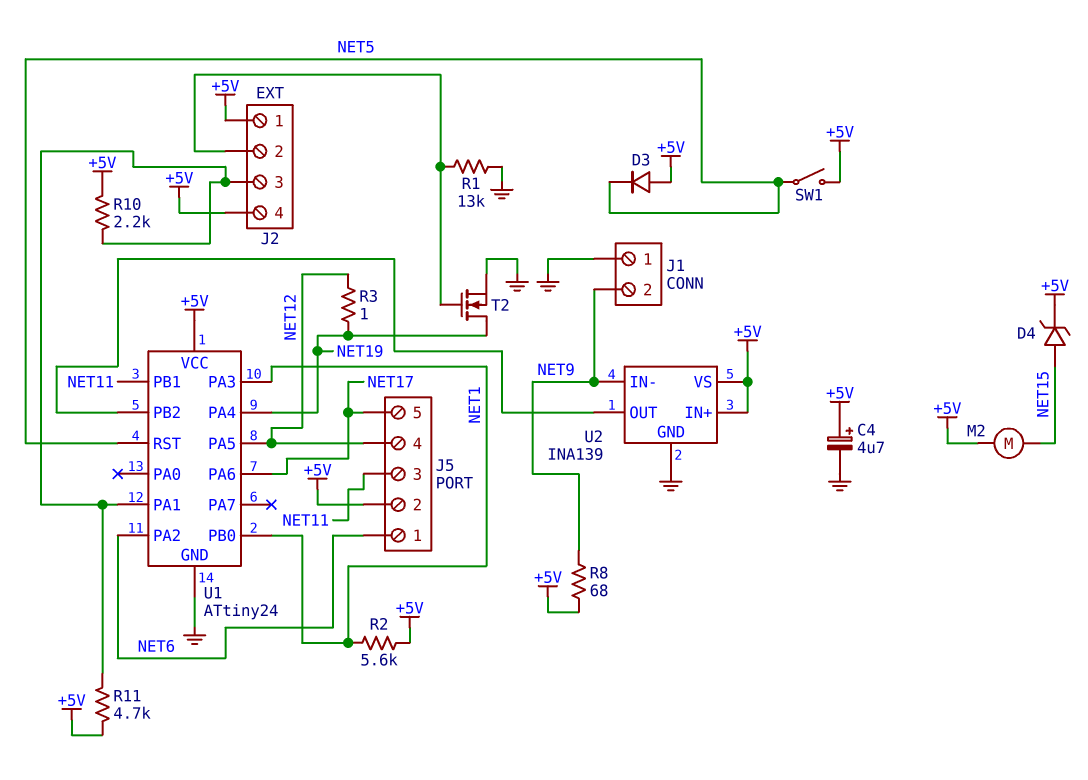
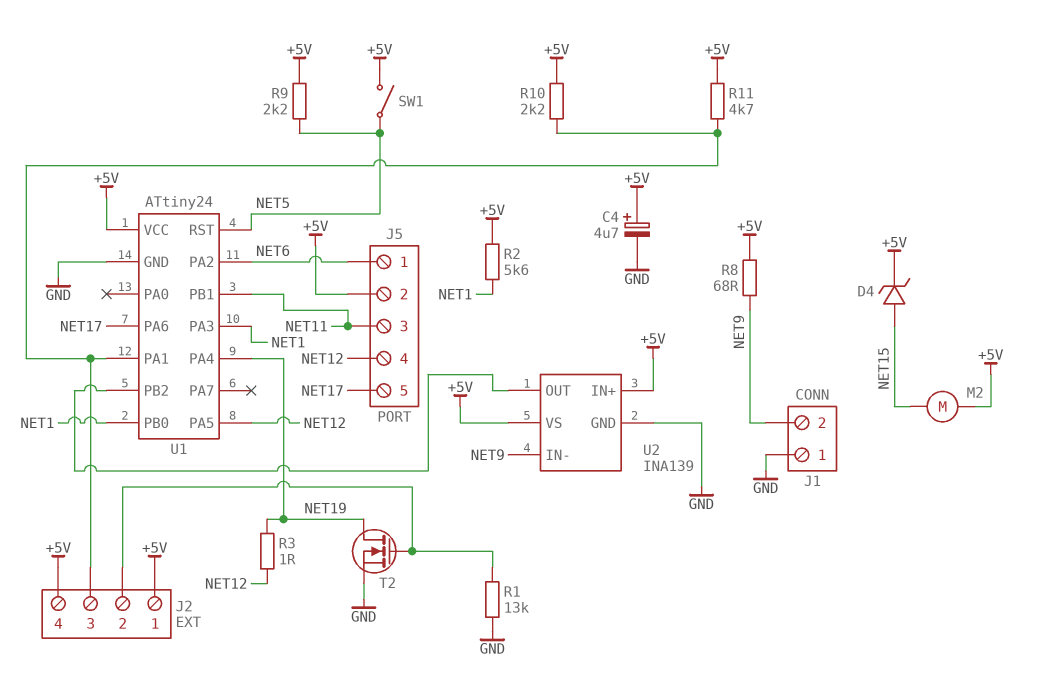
D3: diode (A +5V, K NET5) -> none
R9: none -> 2.2k (+5V, NET5)

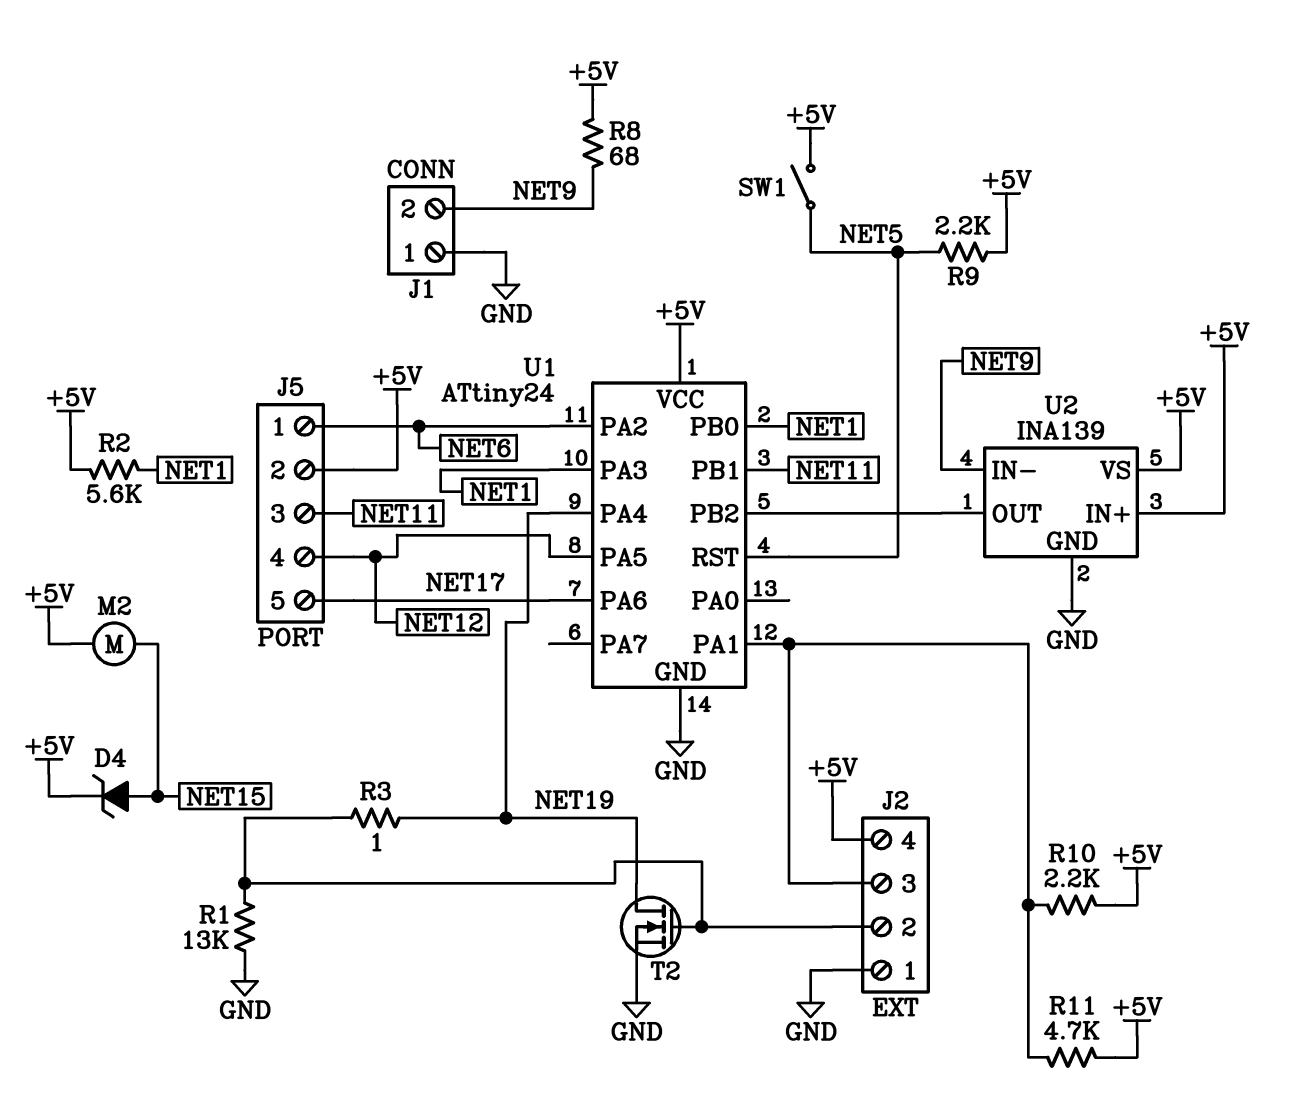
C4: 4.7uF (plus +5V, minus GND) -> none
J2 pin 1: +5V -> GND
R3: 1 (NET12, NET19) -> 1 (J2/2, NET19)

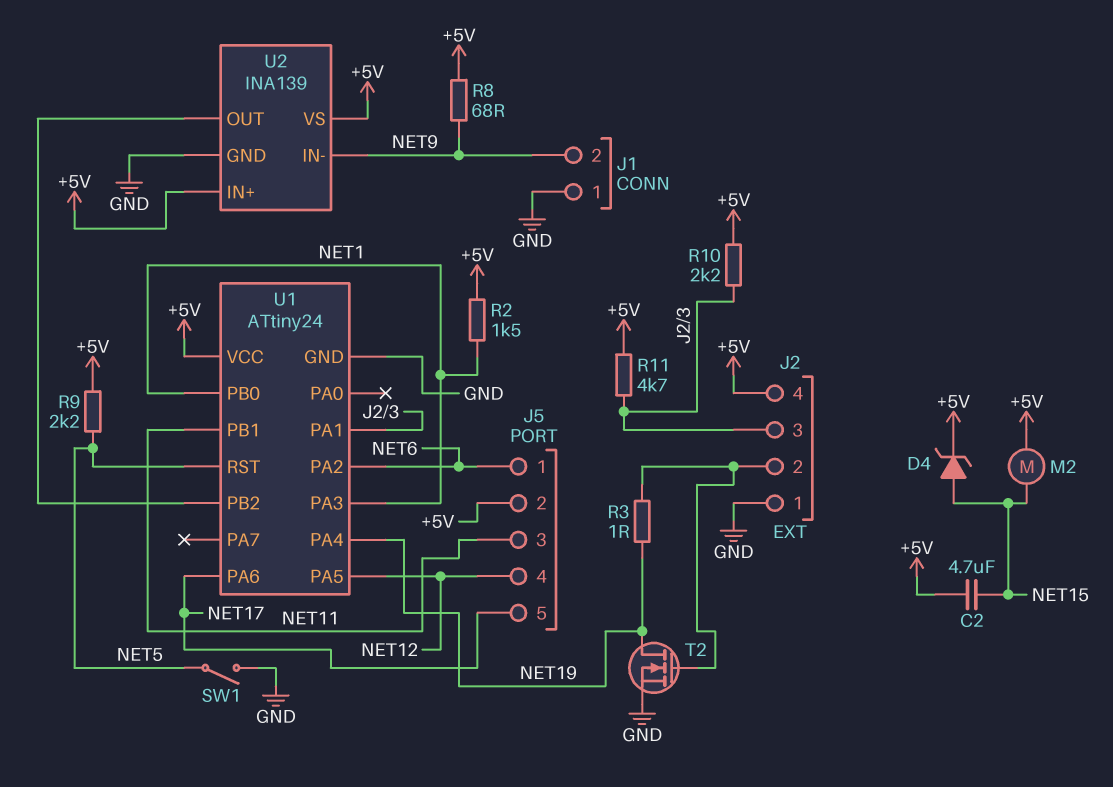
C2: none -> 4.7uF (+5V, NET15)
R1: 13k (GND, J2/2) -> none
R2: 5.6k (+5V, NET1) -> 1.5k (+5V, NET1)
SW1: switch (+5V, NET5) -> switch (GND, NET5)

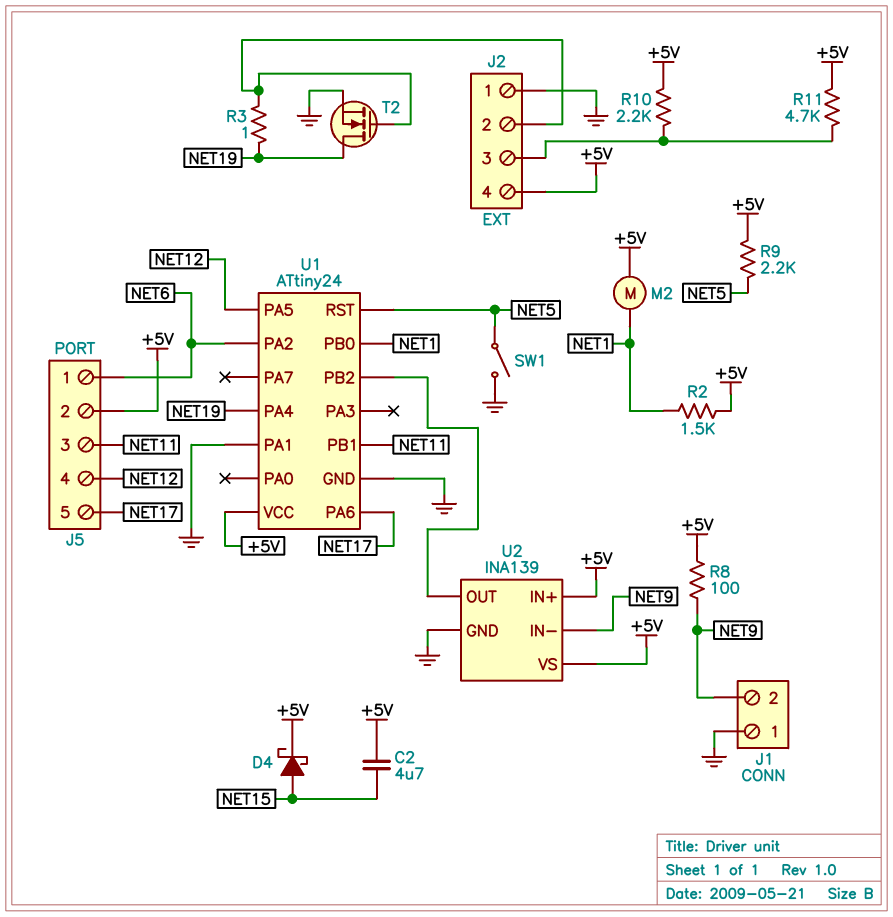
D4: zener (A NET15, K +5V) -> schottky (A NET15, K +5V)
M2: motor (+5V, NET15) -> motor (+5V, NET1)
R8: 68 (+5V, NET9) -> 100 (+5V, NET9)
U1 pin PA1: J2/3 -> GND
U1 pin PA3: NET1 -> none

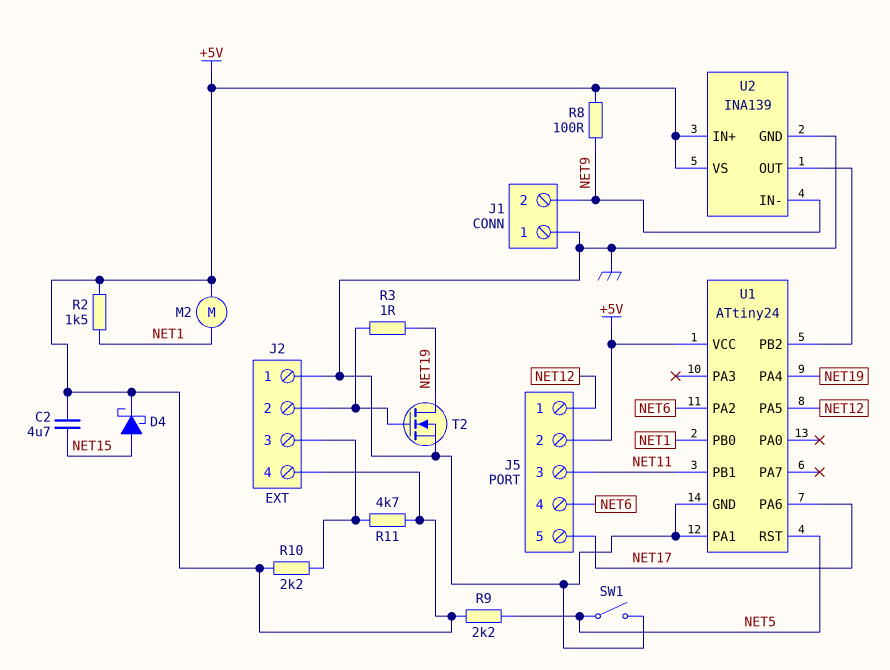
J5 pin 1: NET6 -> NET12
J5 pin 4: NET12 -> NET6

